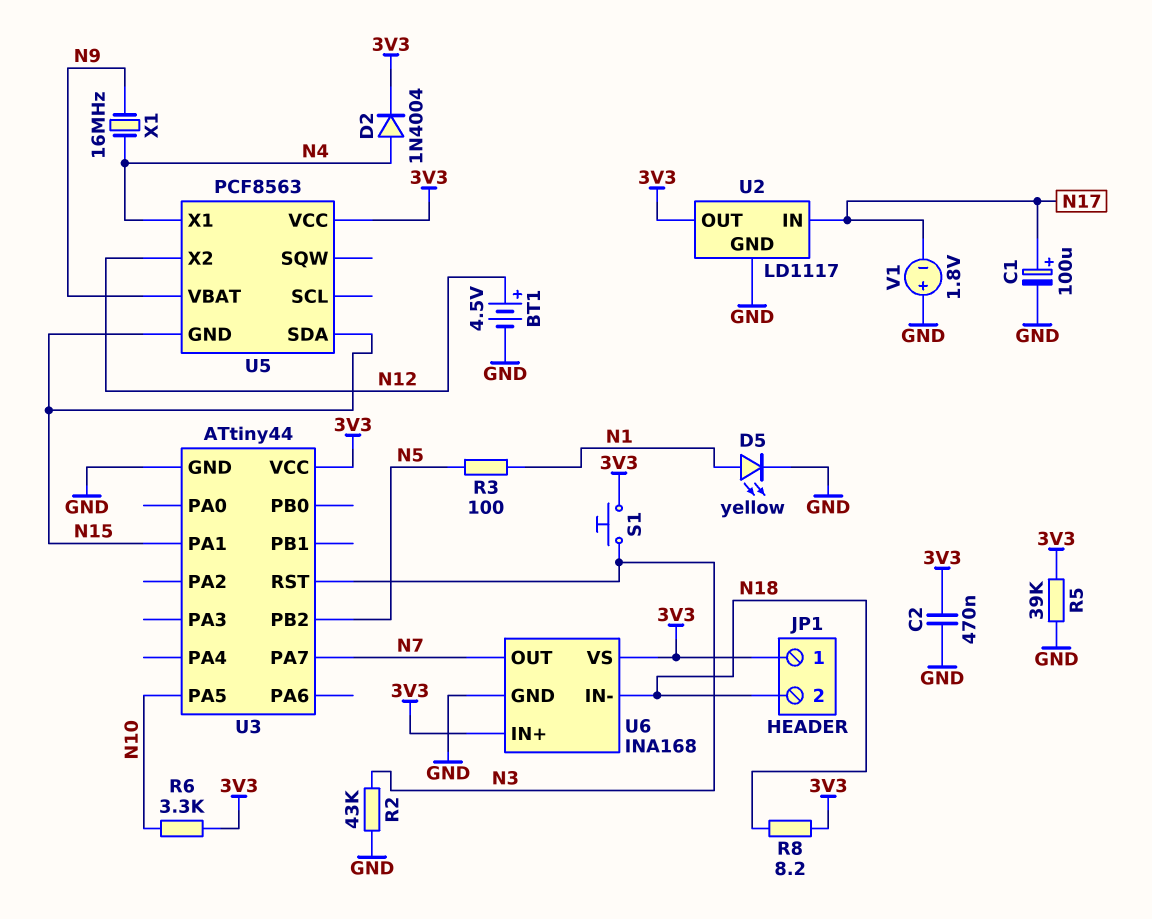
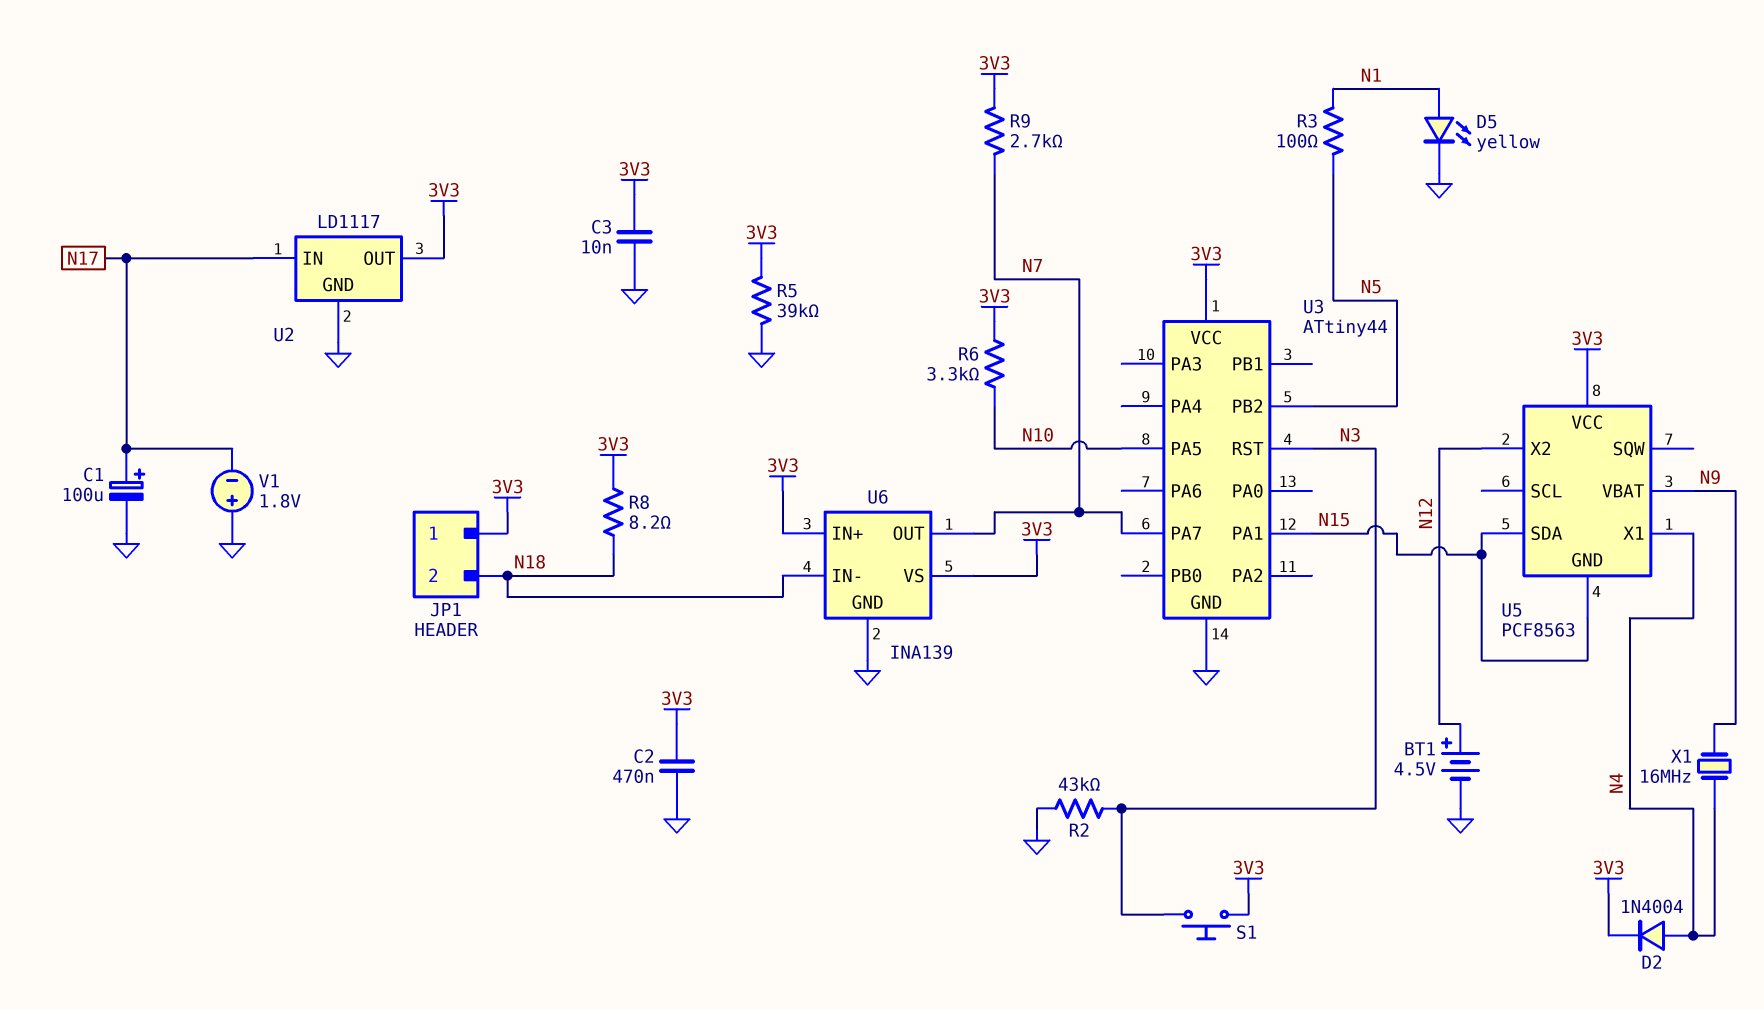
C3: none -> 10nF (3V3, GND)
R9: none -> 2.7k (3V3, N7)
U6: INA168 -> INA139

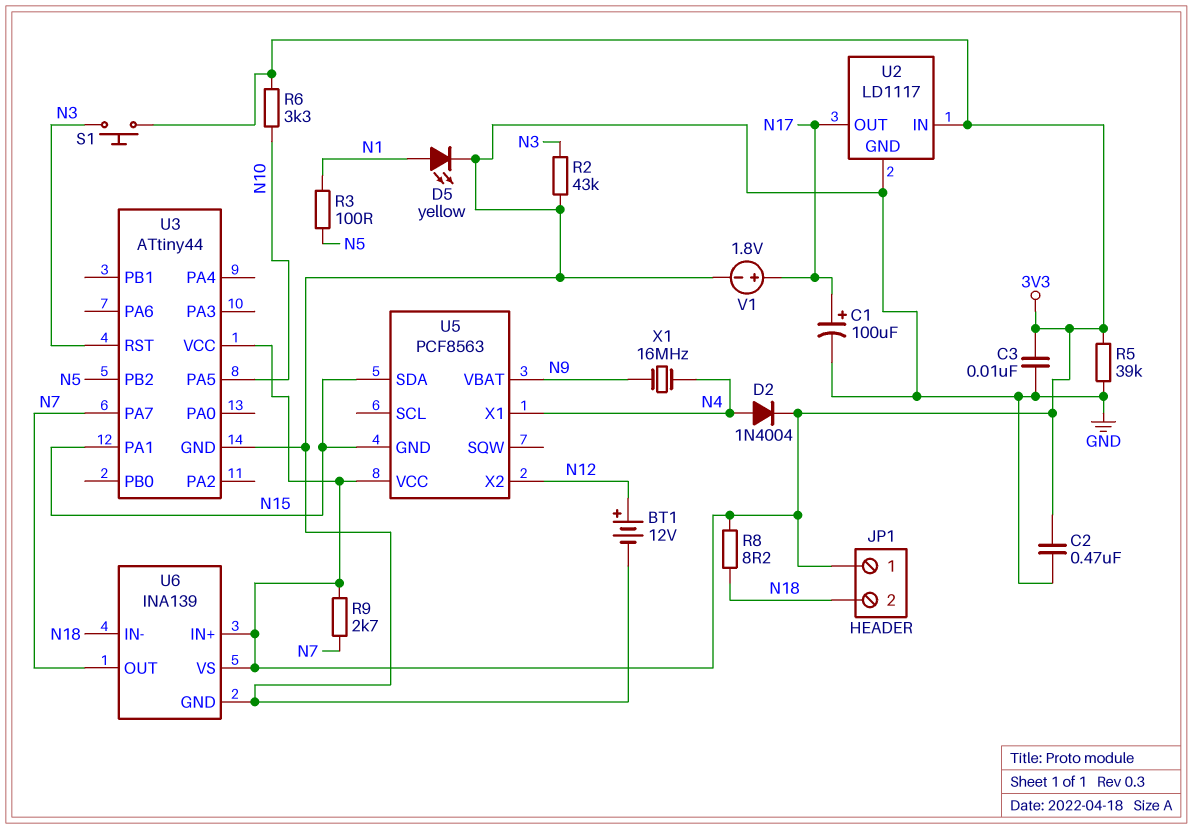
BT1: 4.5V (plus N12, minus GND) -> 12V (plus N12, minus GND)
U2 pin IN: N17 -> 3V3
U2 pin OUT: 3V3 -> N17
V1: 1.8V (plus GND, minus N17) -> 1.8V (plus N17, minus GND)

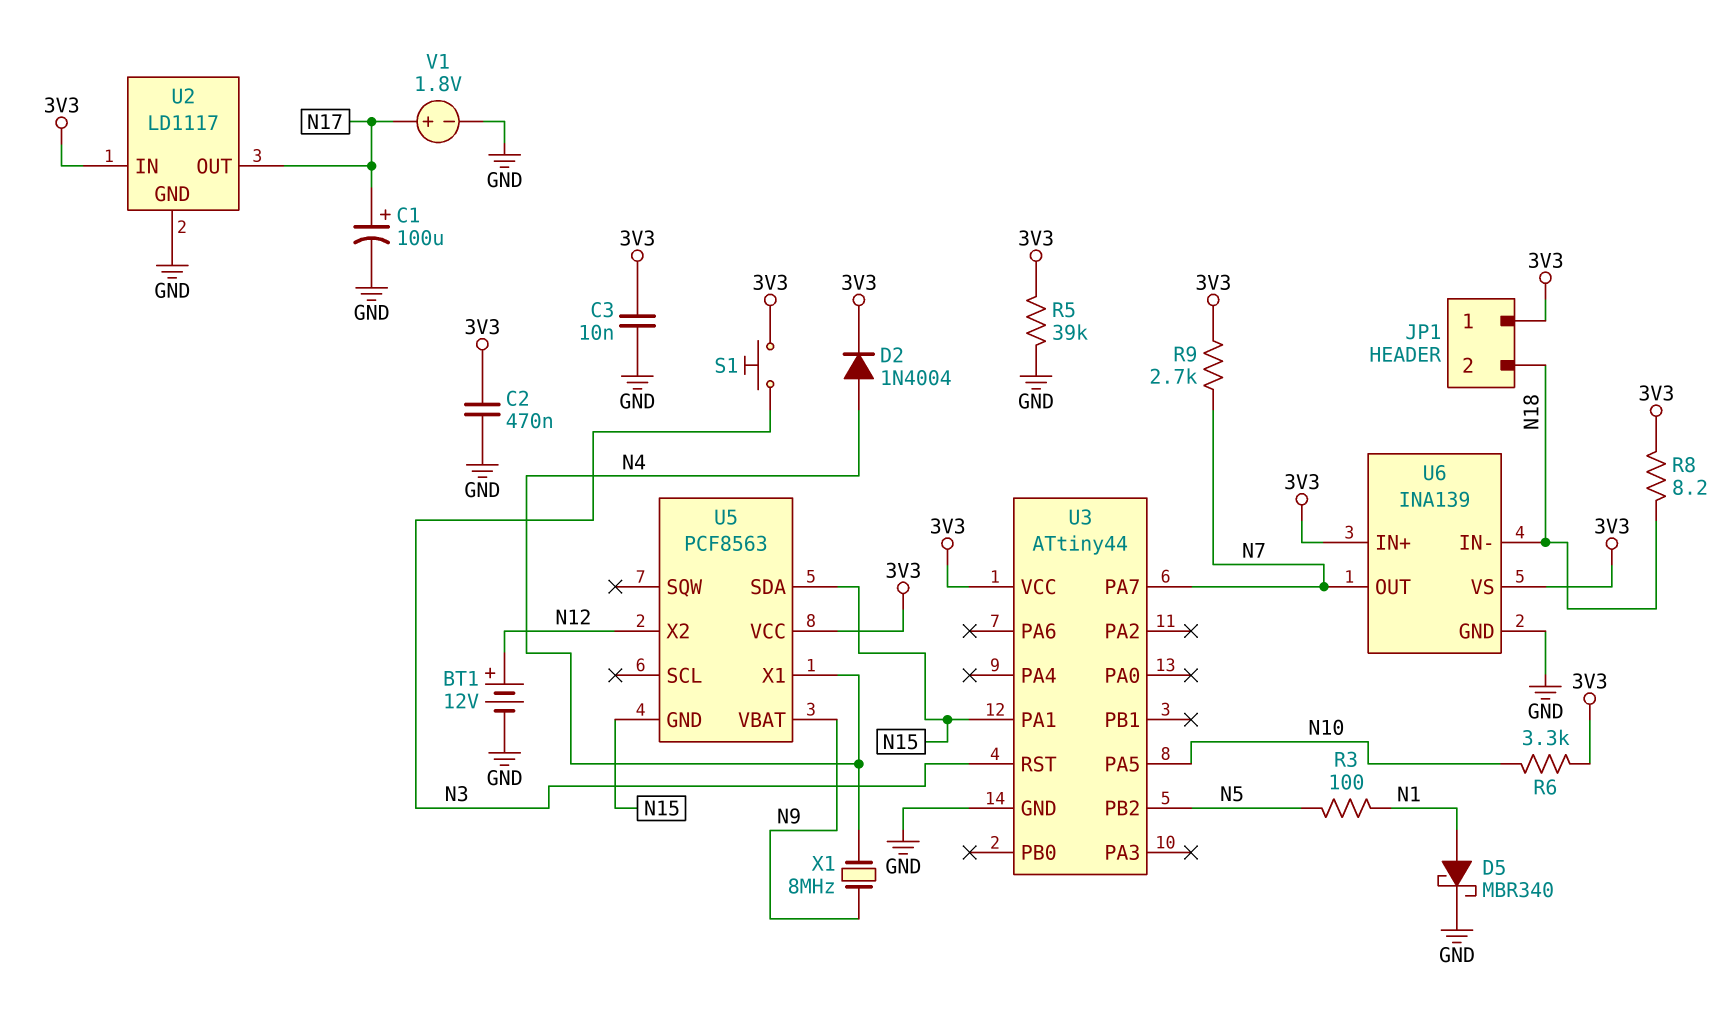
D5: LED yellow (A N1, K GND) -> schottky MBR340 (A N1, K GND)
R2: 43k (GND, N3) -> none
X1: 16MHz (N4, N9) -> 8MHz (N4, N9)

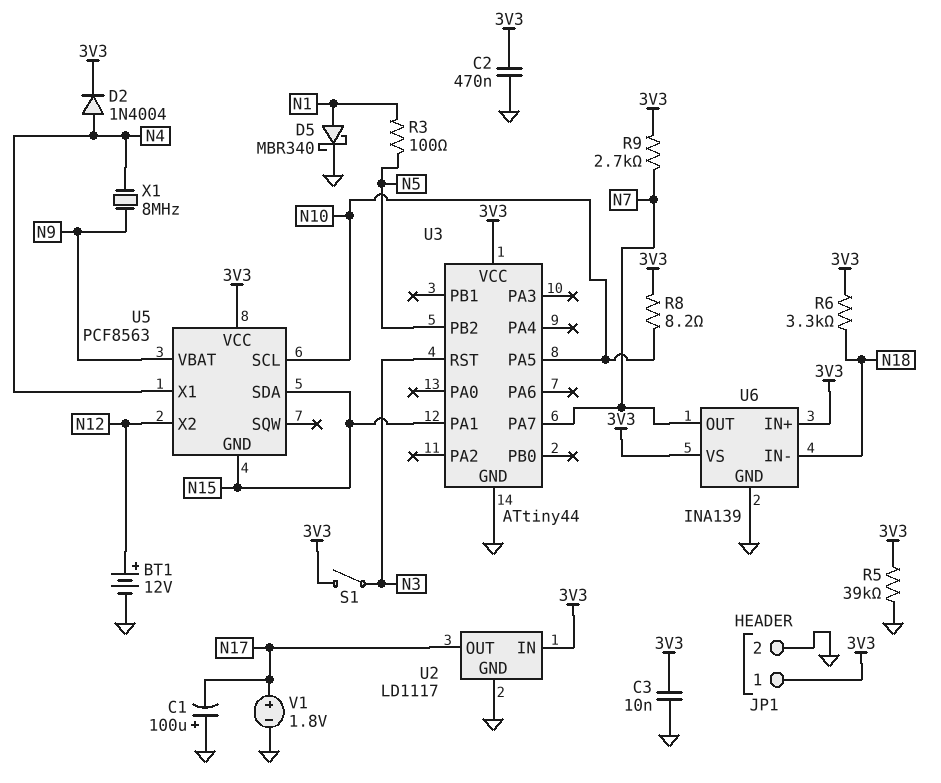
C1: 100uF (plus N17, minus GND) -> 100uF (plus GND, minus N17)
JP1 pin 2: N18 -> GND
R6: 3.3k (3V3, N10) -> 3.3k (3V3, N18)
R8: 8.2 (3V3, N18) -> 8.2 (3V3, N10)
S1: button (3V3, N3) -> switch (3V3, N3)
U5 pin SCL: none -> N10

